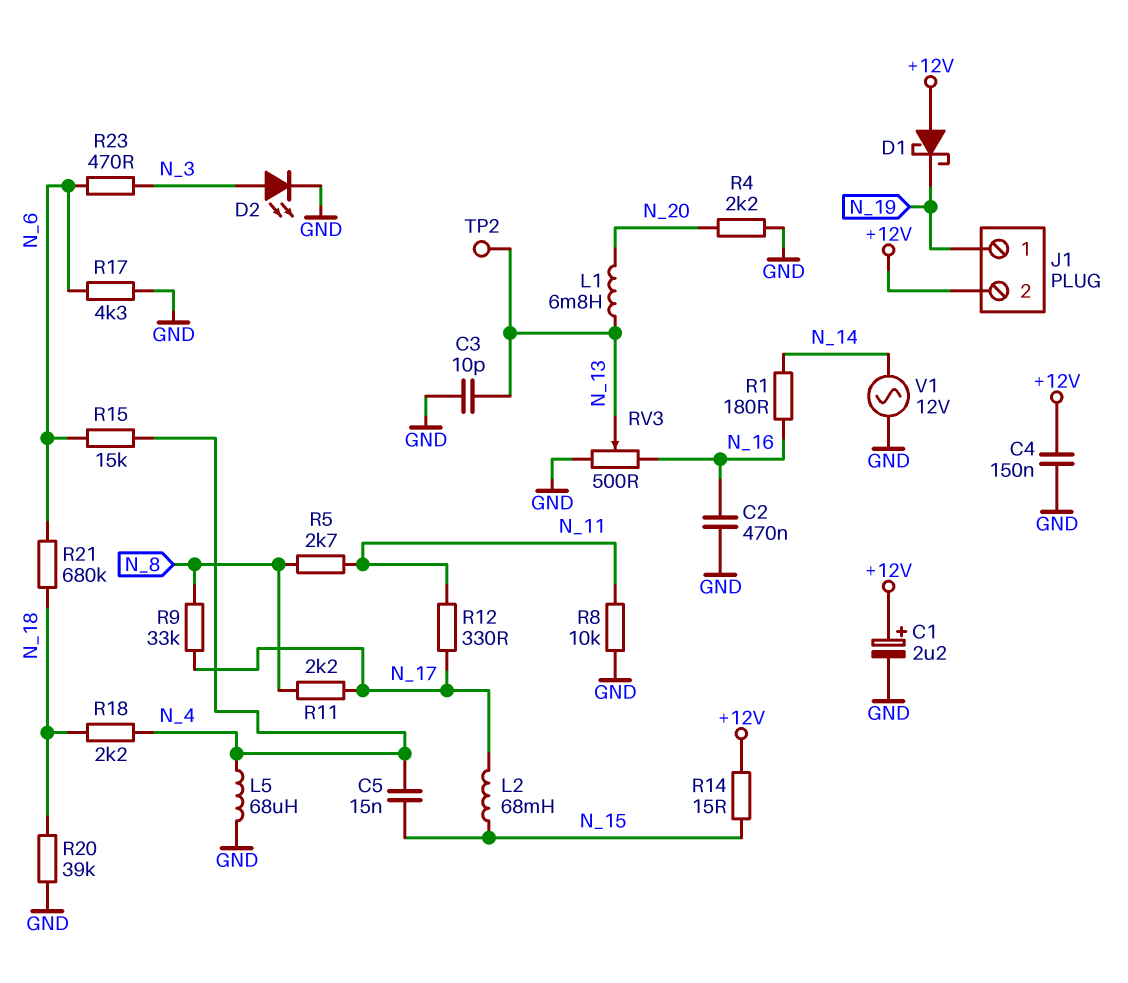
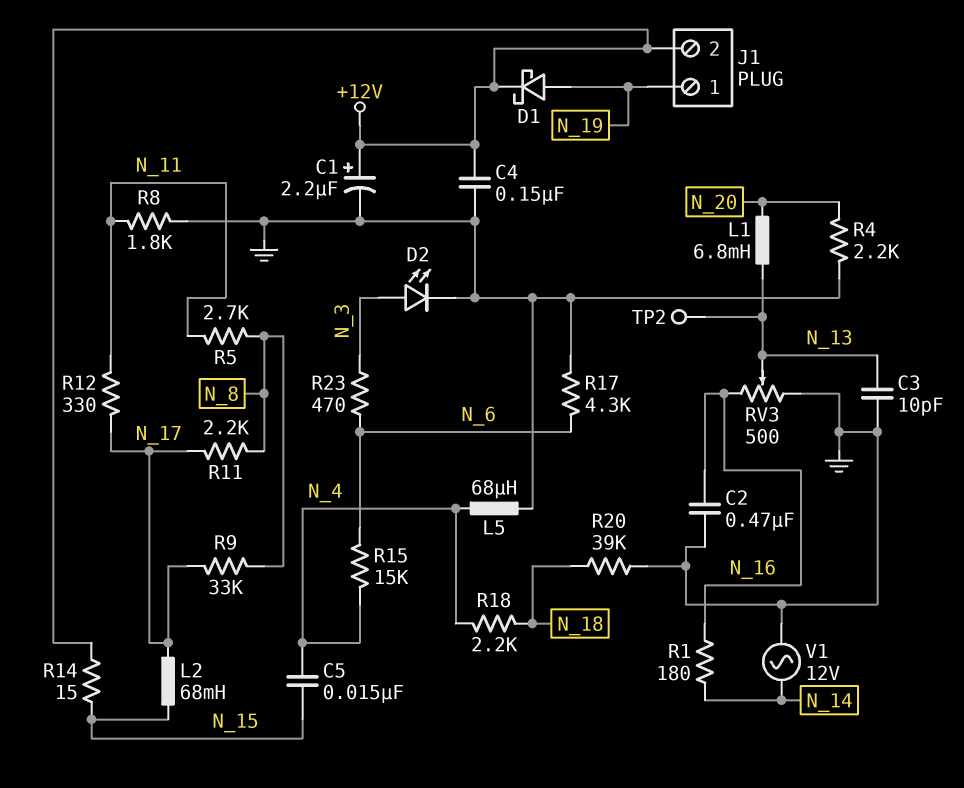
D1: schottky (A +12V, K N_19) -> schottky (A N_19, K +12V)
R8: 10k (GND, N_11) -> 1.8k (GND, N_11)
R21: 680k (N_6, N_18) -> none

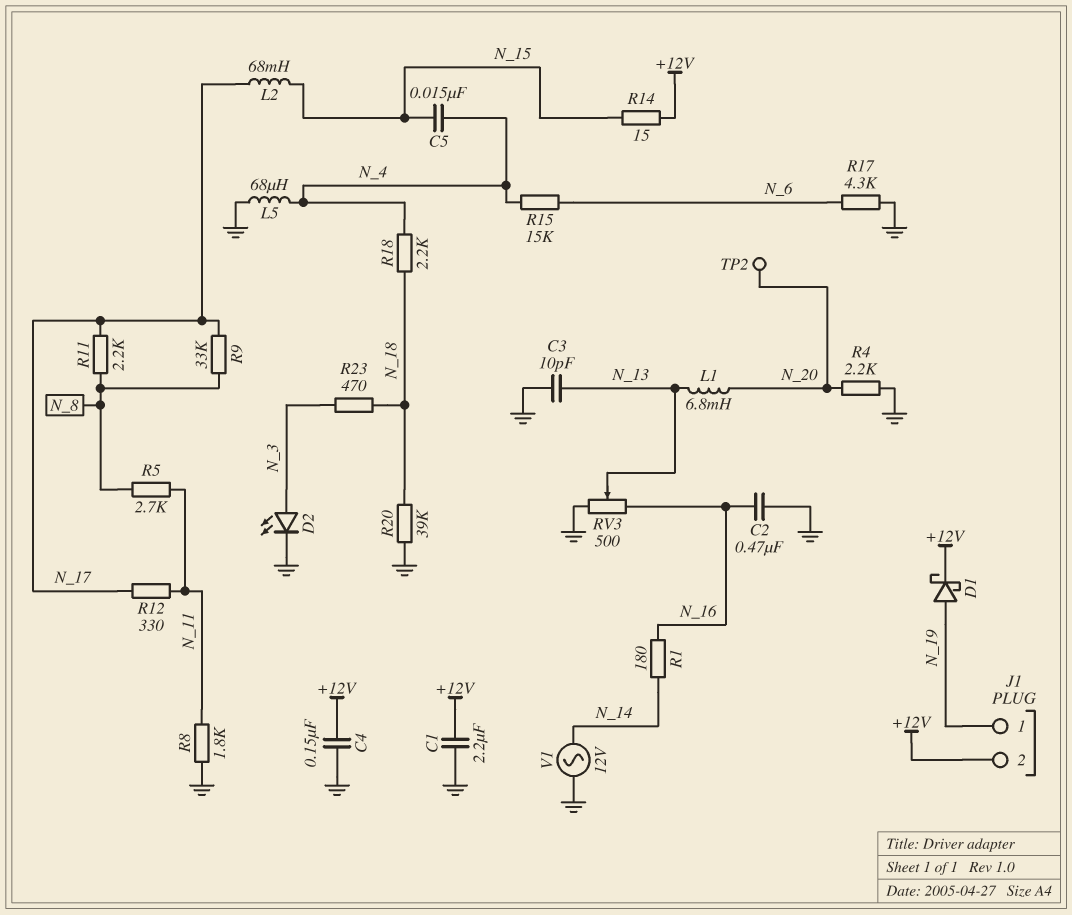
C1: 2.2uF (plus +12V, minus GND) -> 2.2uF (+12V, GND)
R23: 470 (N_3, N_6) -> 470 (N_3, N_18)
TP2: test point (N_13) -> test point (N_20)

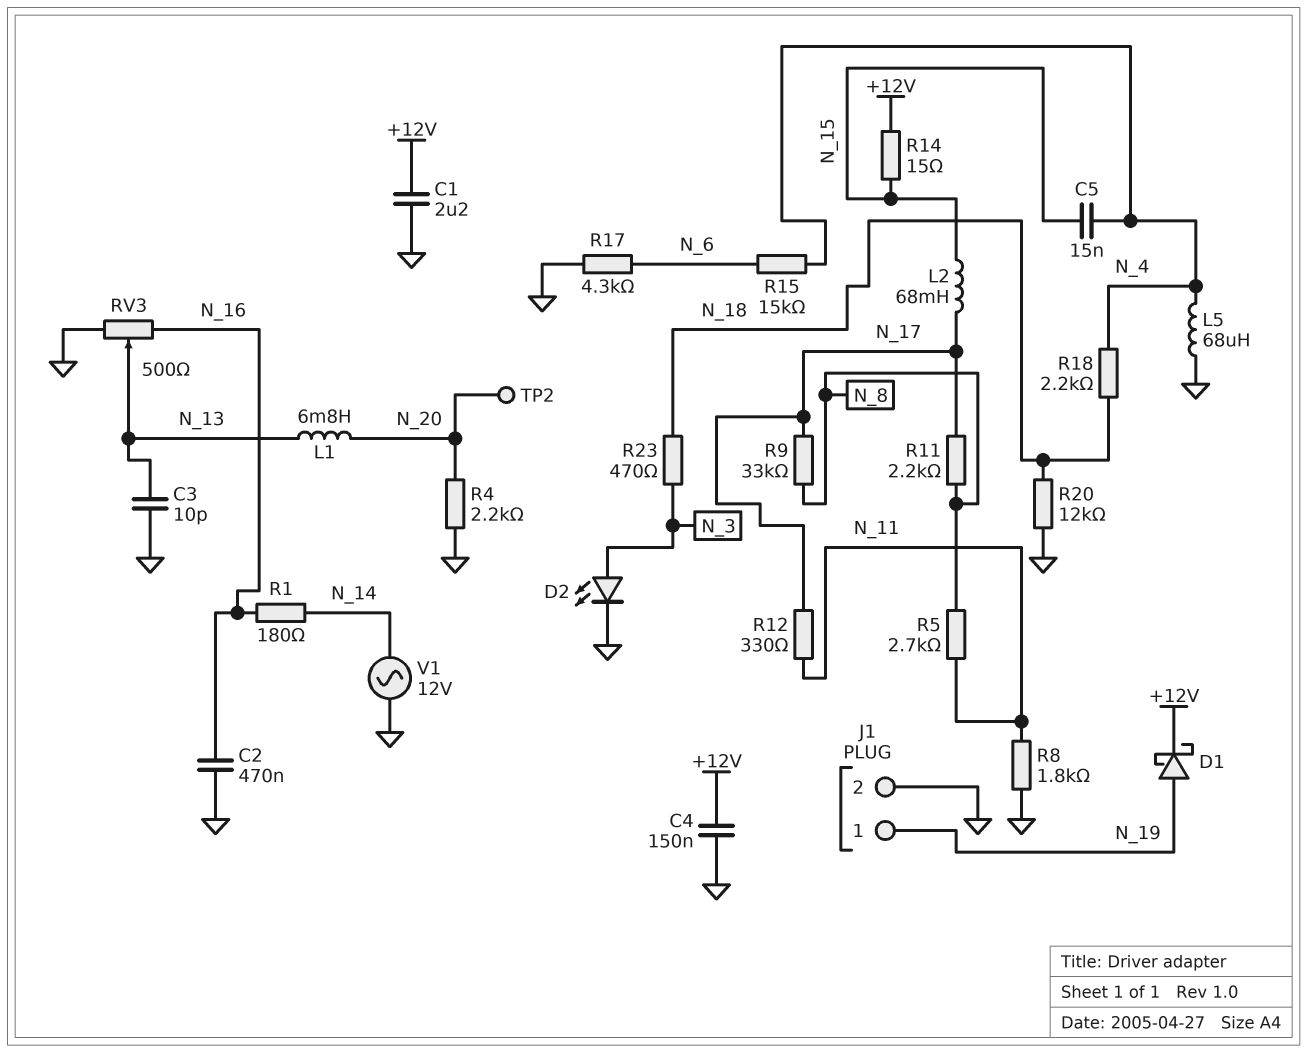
J1 pin 2: +12V -> GND
R20: 39k (GND, N_18) -> 12k (GND, N_18)

